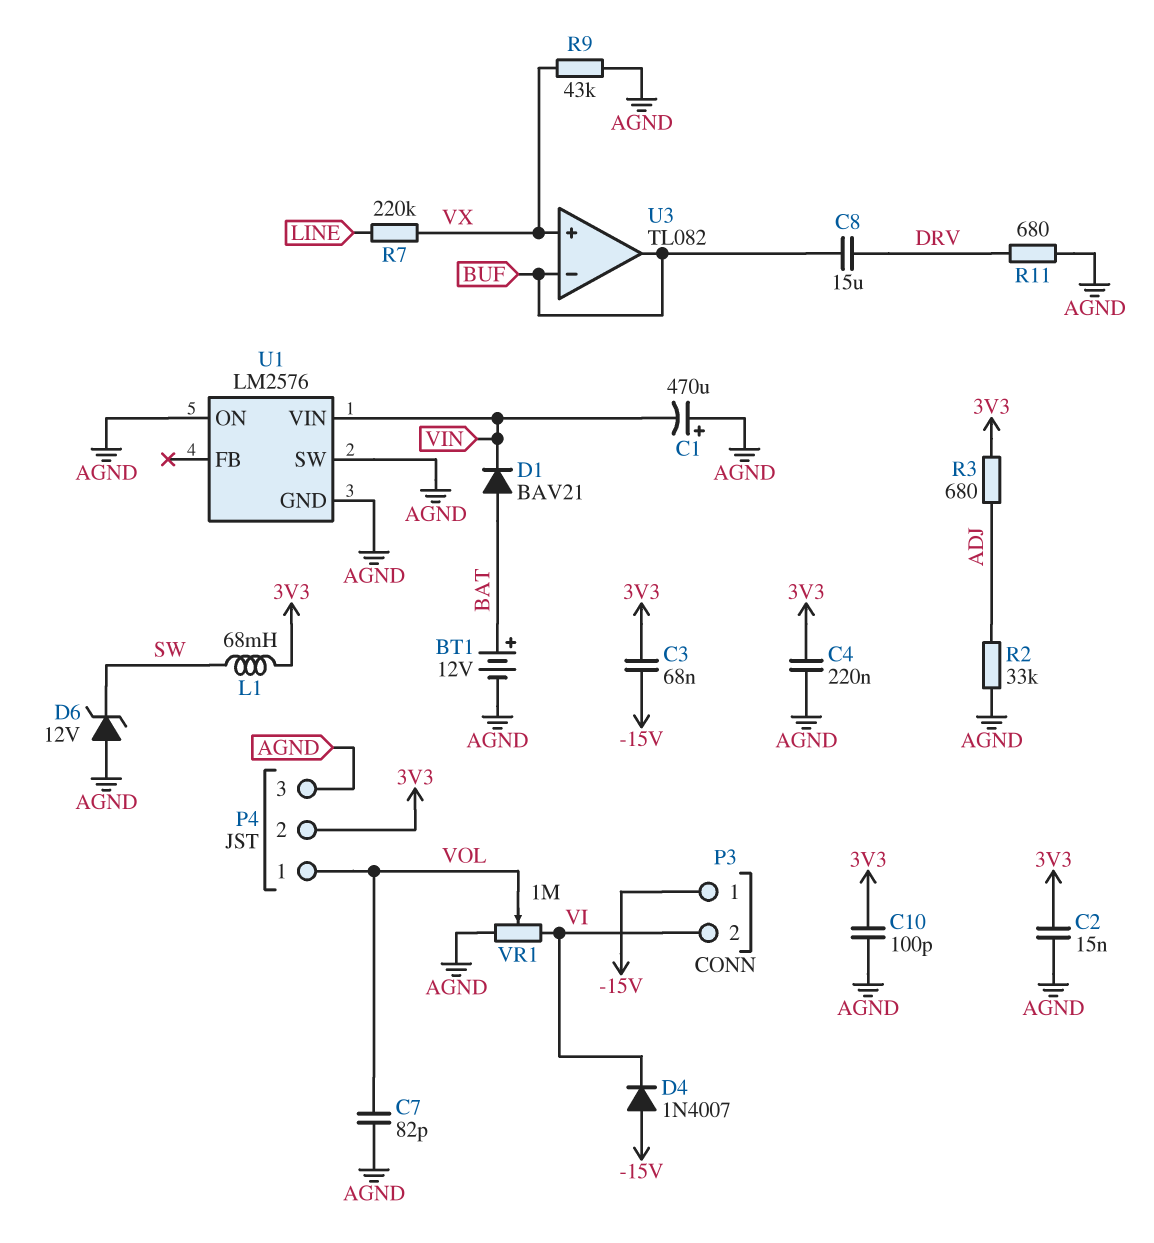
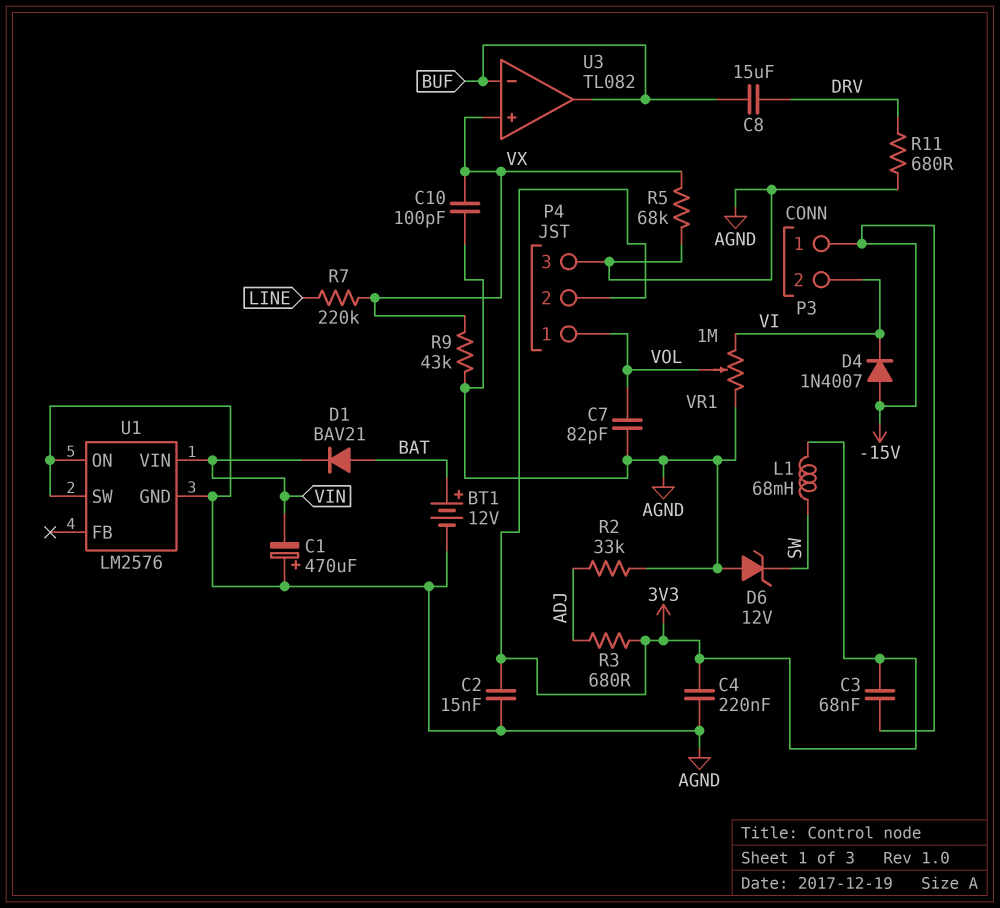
C10: 100pF (3V3, AGND) -> 100pF (AGND, VX)
R5: none -> 68k (AGND, VX)

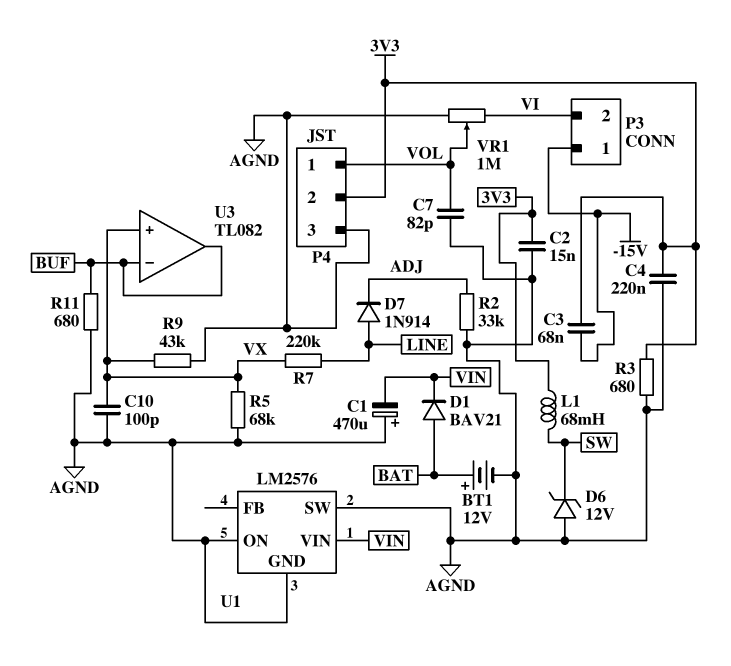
C8: 15uF (BUF, DRV) -> none
D4: diode 1N4007 (A -15V, K VI) -> none
D7: none -> diode 1N914 (A LINE, K ADJ)
R3: 680 (3V3, ADJ) -> 680 (3V3, AGND)
R11: 680 (AGND, DRV) -> 680 (AGND, BUF)

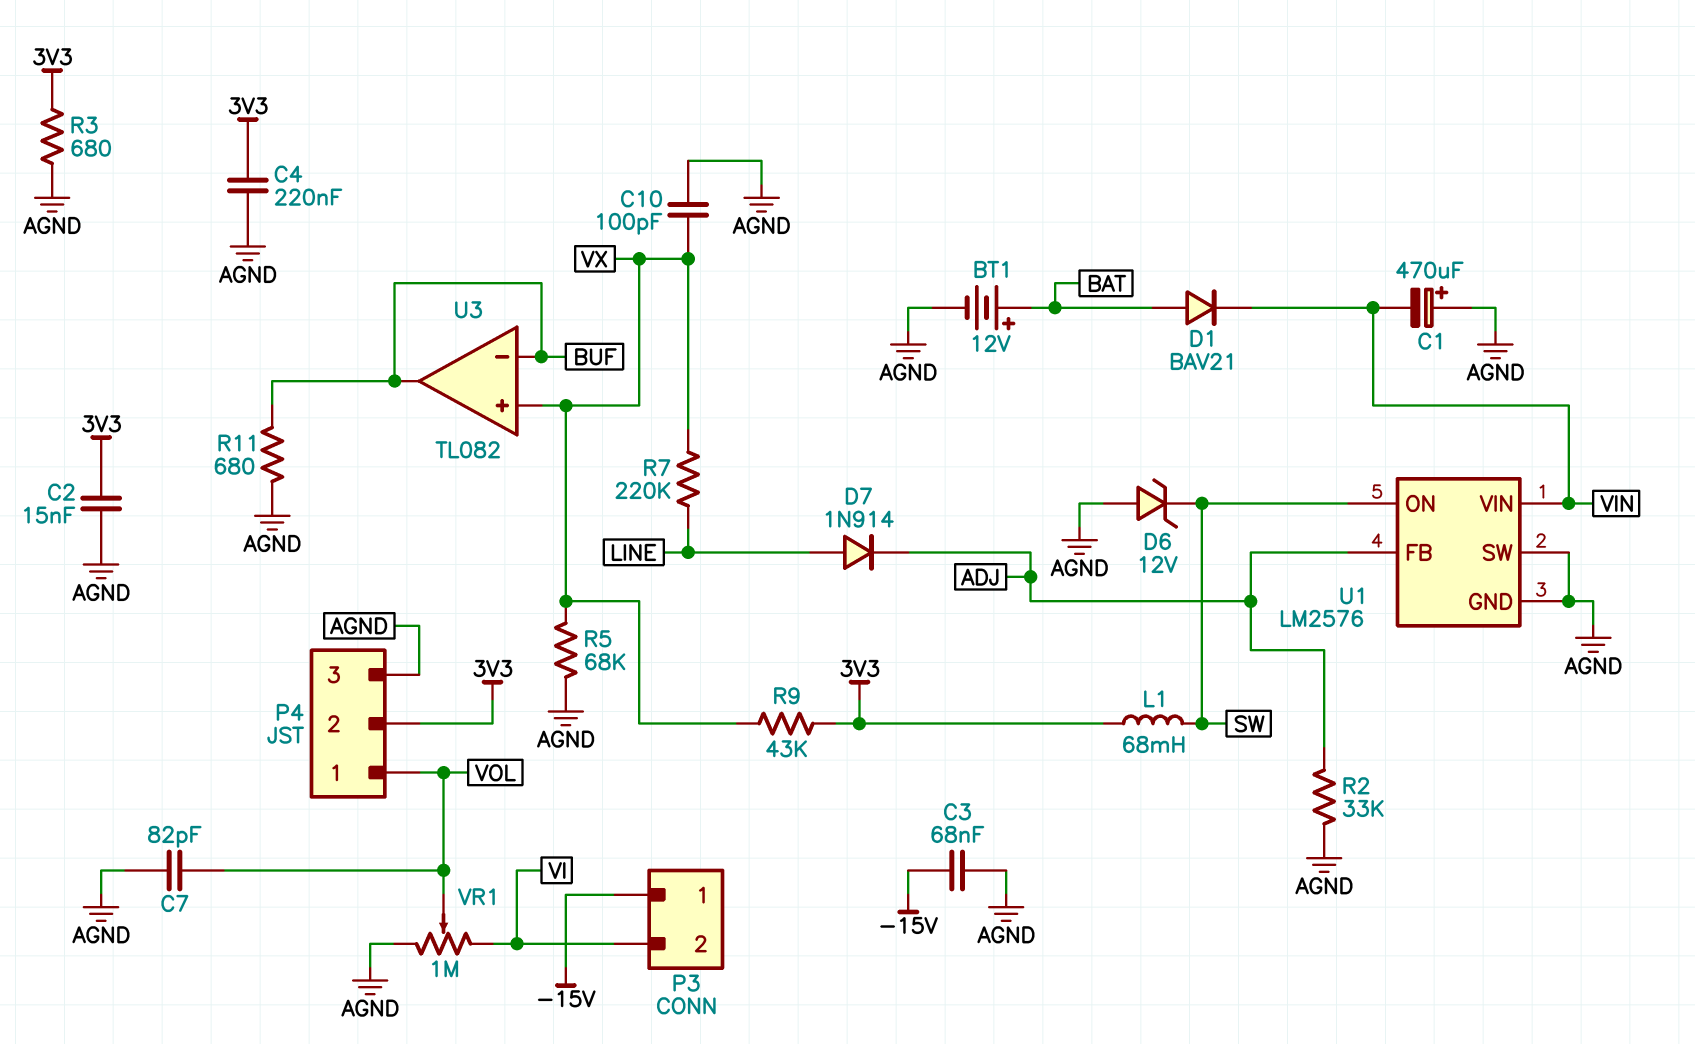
C3: 68nF (-15V, 3V3) -> 68nF (-15V, AGND)
R9: 43k (AGND, VX) -> 43k (3V3, VX)
U1 pin FB: none -> ADJ
U1 pin ON: AGND -> SW

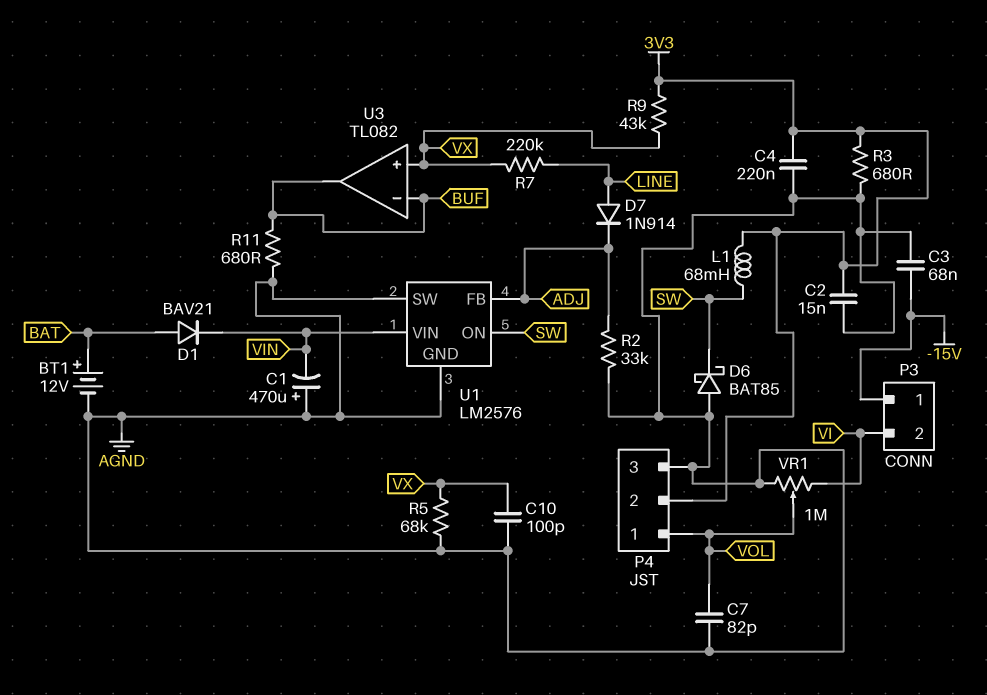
D6: zener 12V (A AGND, K SW) -> schottky BAT85 (A AGND, K SW)

